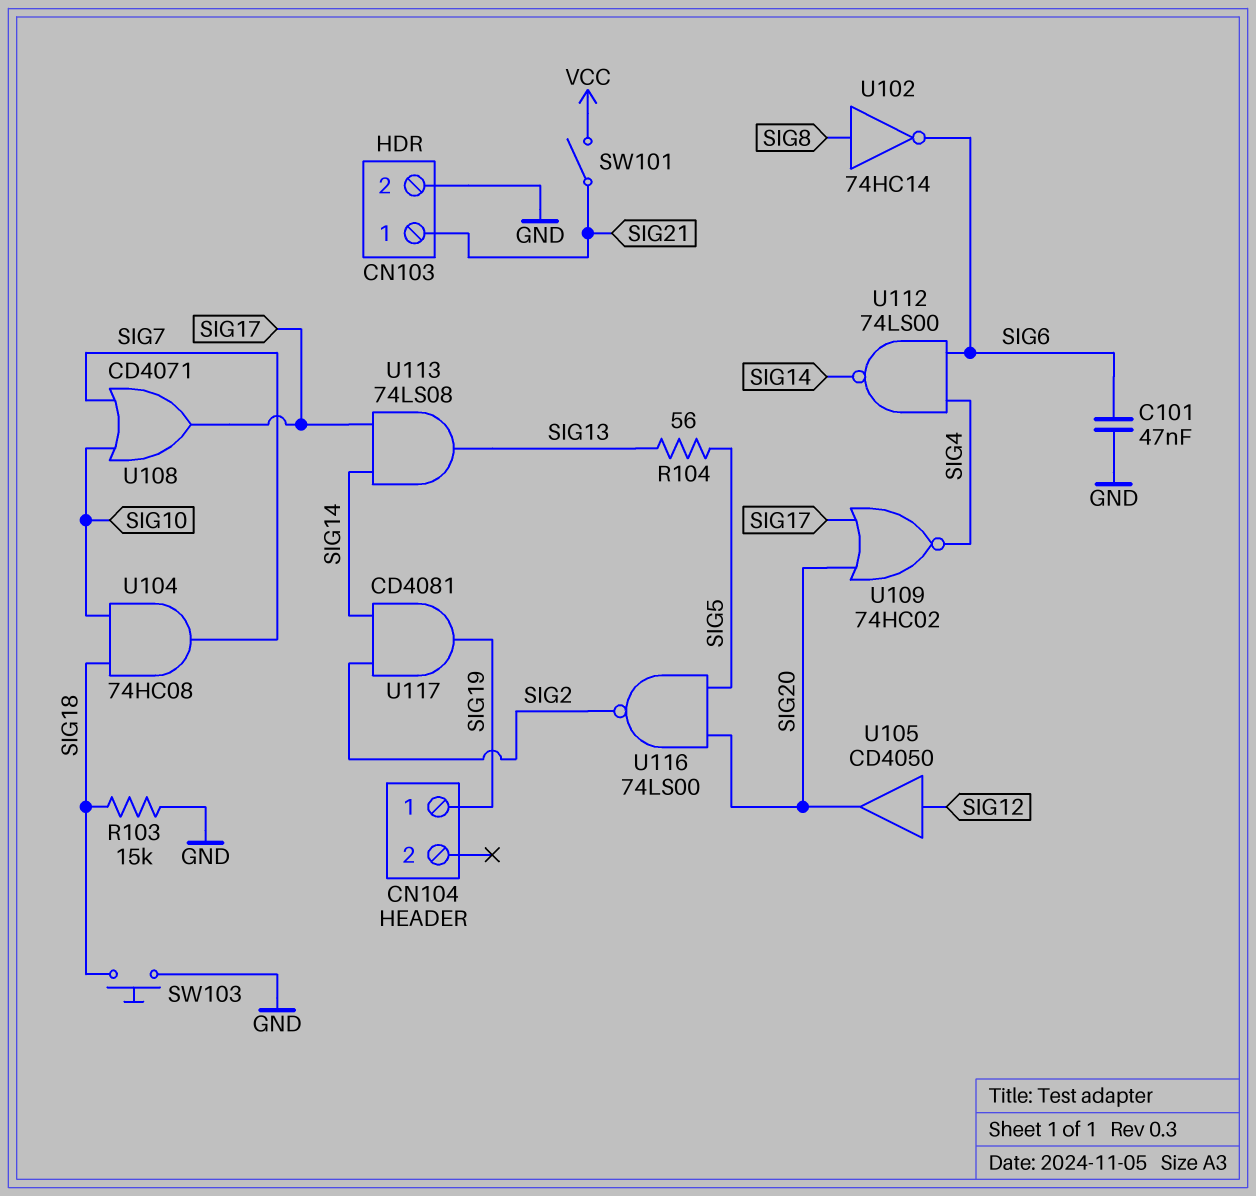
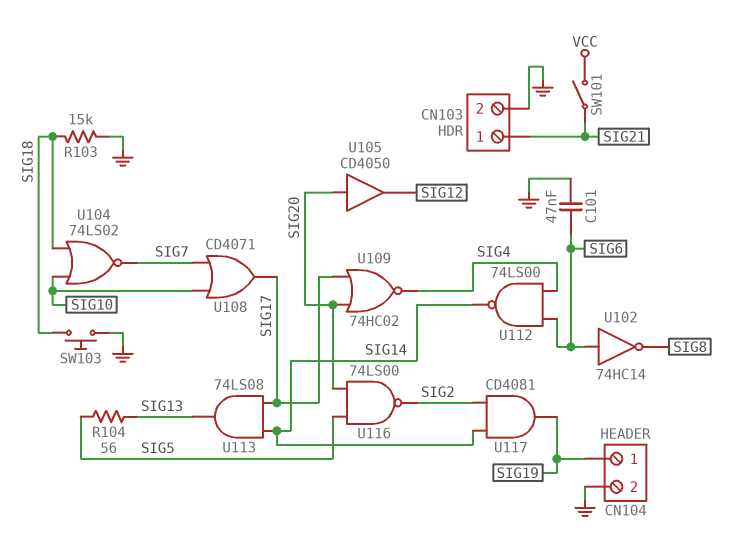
CN104 pin 2: none -> GND
U102: NOT 74HC14 (in SIG8, out SIG6) -> NOT 74HC14 (in SIG6, out SIG8)
U104: AND 74HC08 (in SIG10, in SIG18, out SIG7) -> NOR 74LS02 (in SIG10, in SIG18, out SIG7)
U105: buffer CD4050 (in SIG12, out SIG20) -> buffer CD4050 (in SIG20, out SIG12)

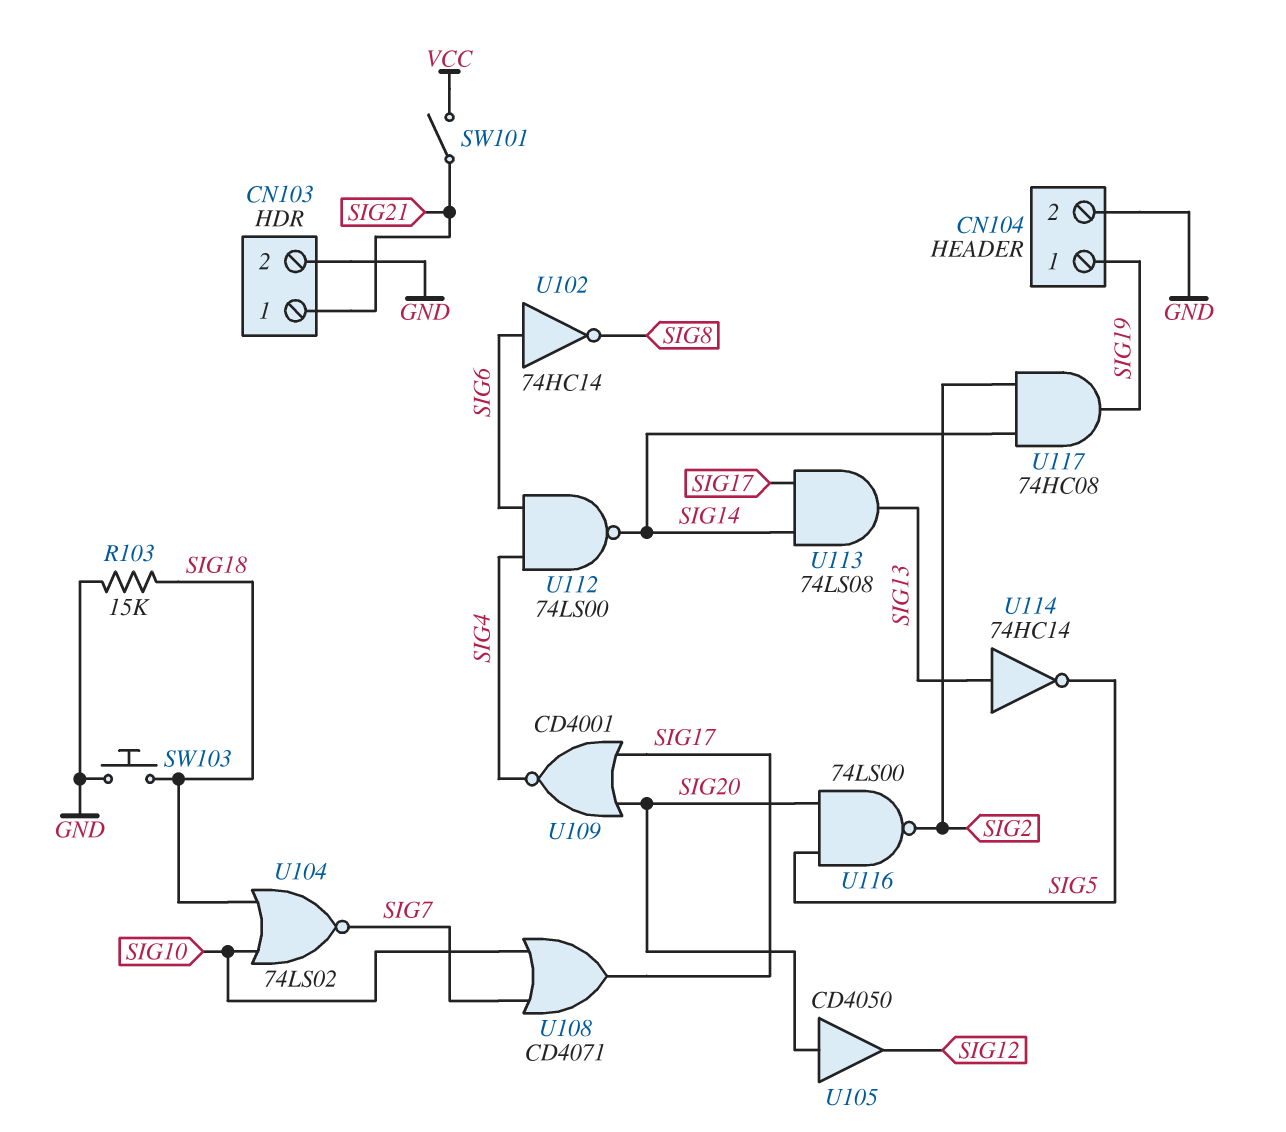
C101: 47nF (GND, SIG6) -> none
R104: 56 (SIG5, SIG13) -> none
U109: NOR 74HC02 (in SIG17, in SIG20, out SIG4) -> NOR CD4001 (in SIG17, in SIG20, out SIG4)
U114: none -> NOT 74HC14 (in SIG13, out SIG5)
U117: AND CD4081 (in SIG2, in SIG14, out SIG19) -> AND 74HC08 (in SIG2, in SIG14, out SIG19)

